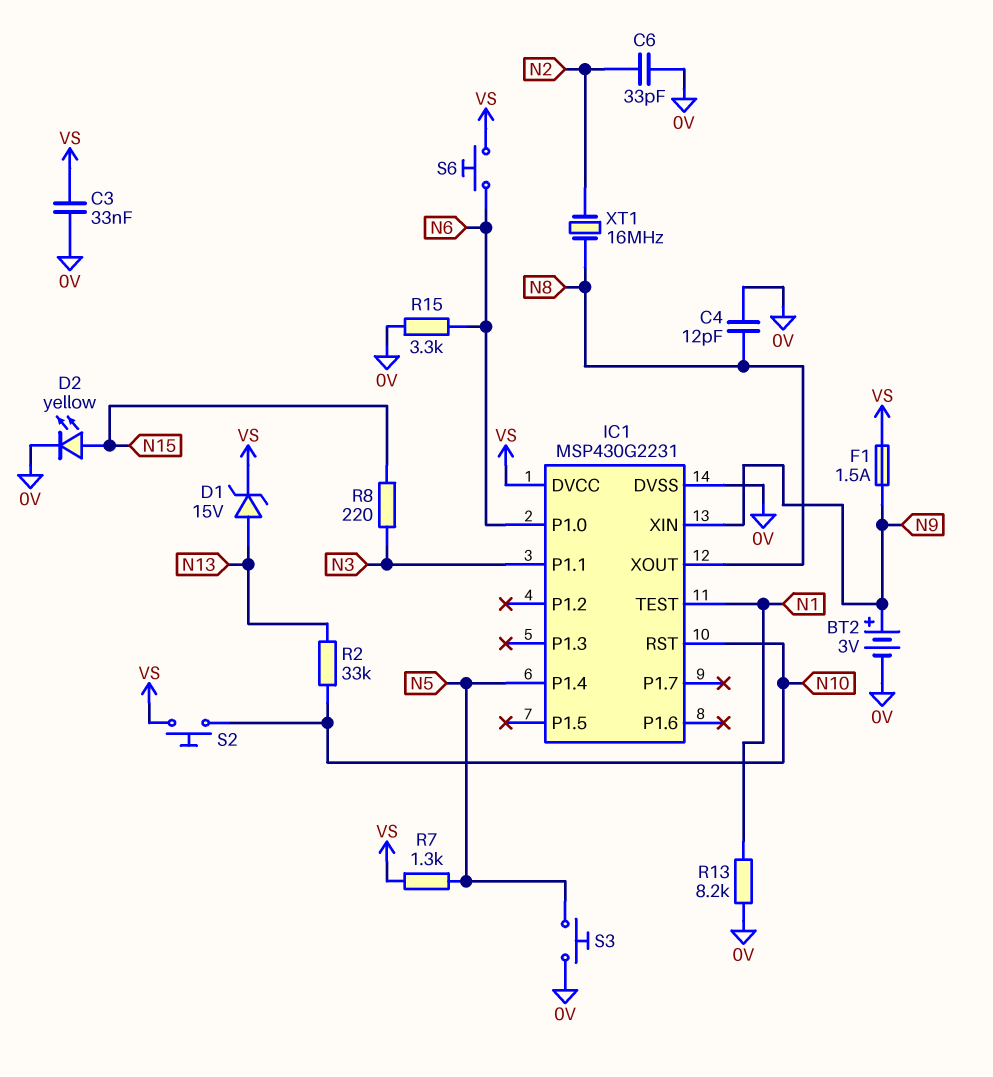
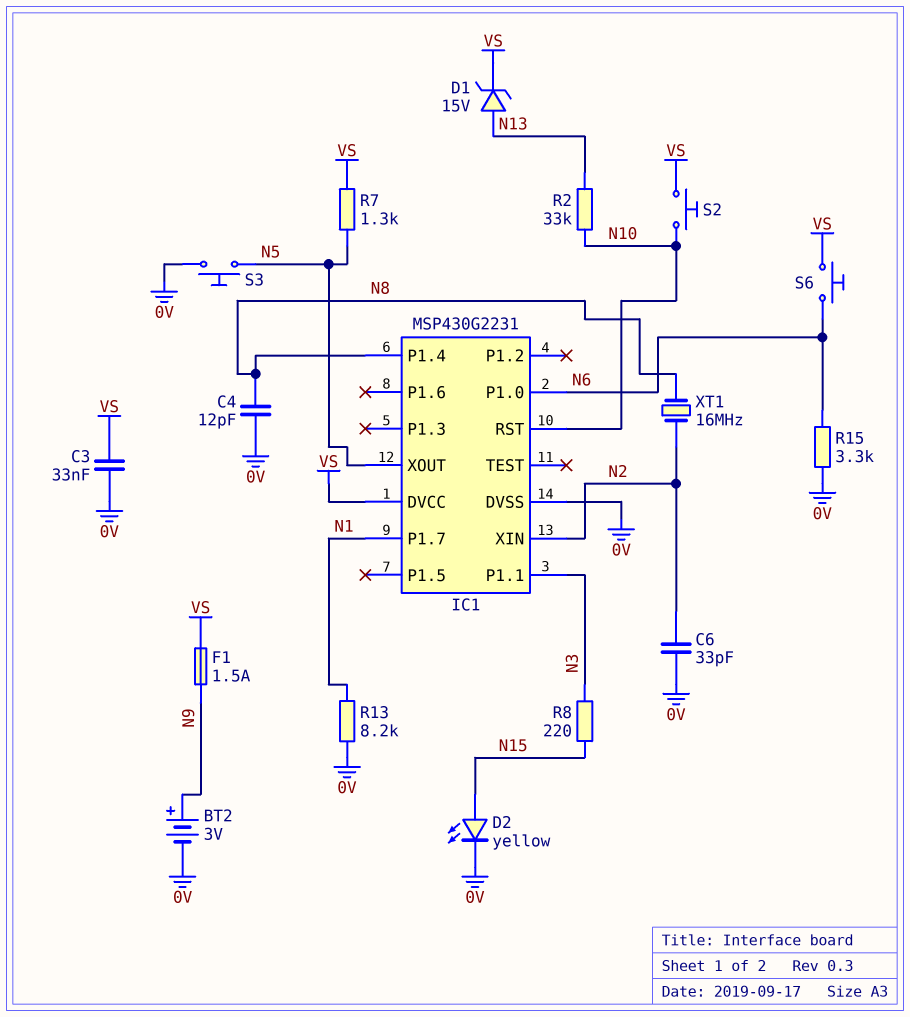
IC1 pin P1.4: N5 -> N8
IC1 pin P1.7: none -> N1
IC1 pin TEST: N1 -> none
IC1 pin XIN: N9 -> N2
IC1 pin XOUT: N8 -> N5

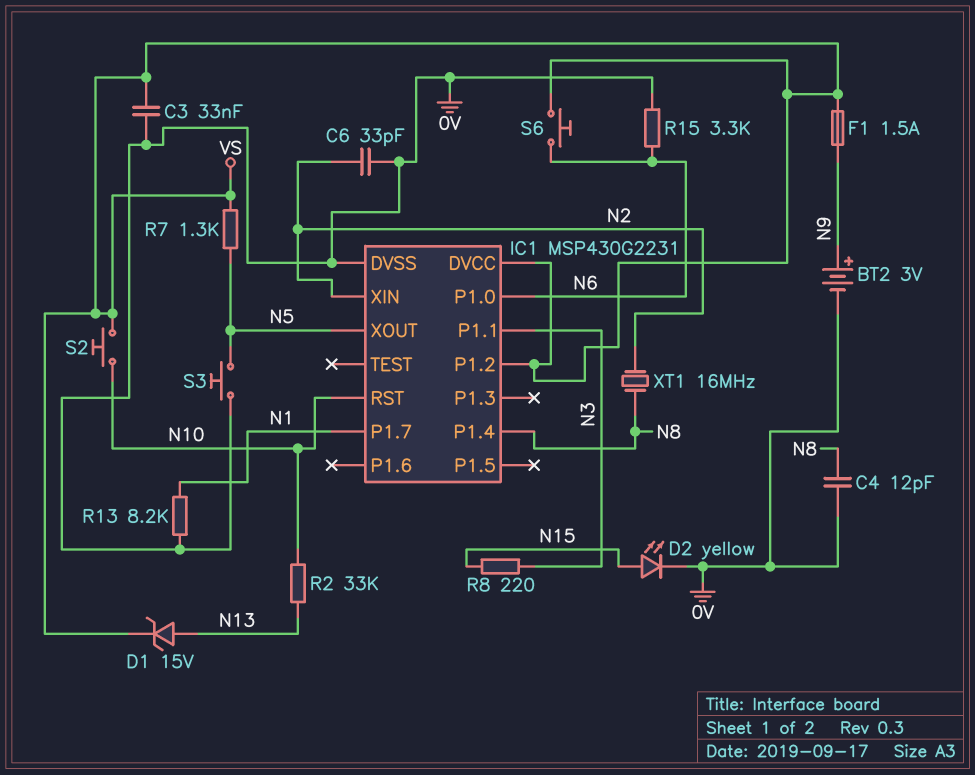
IC1 pin P1.2: none -> VS

